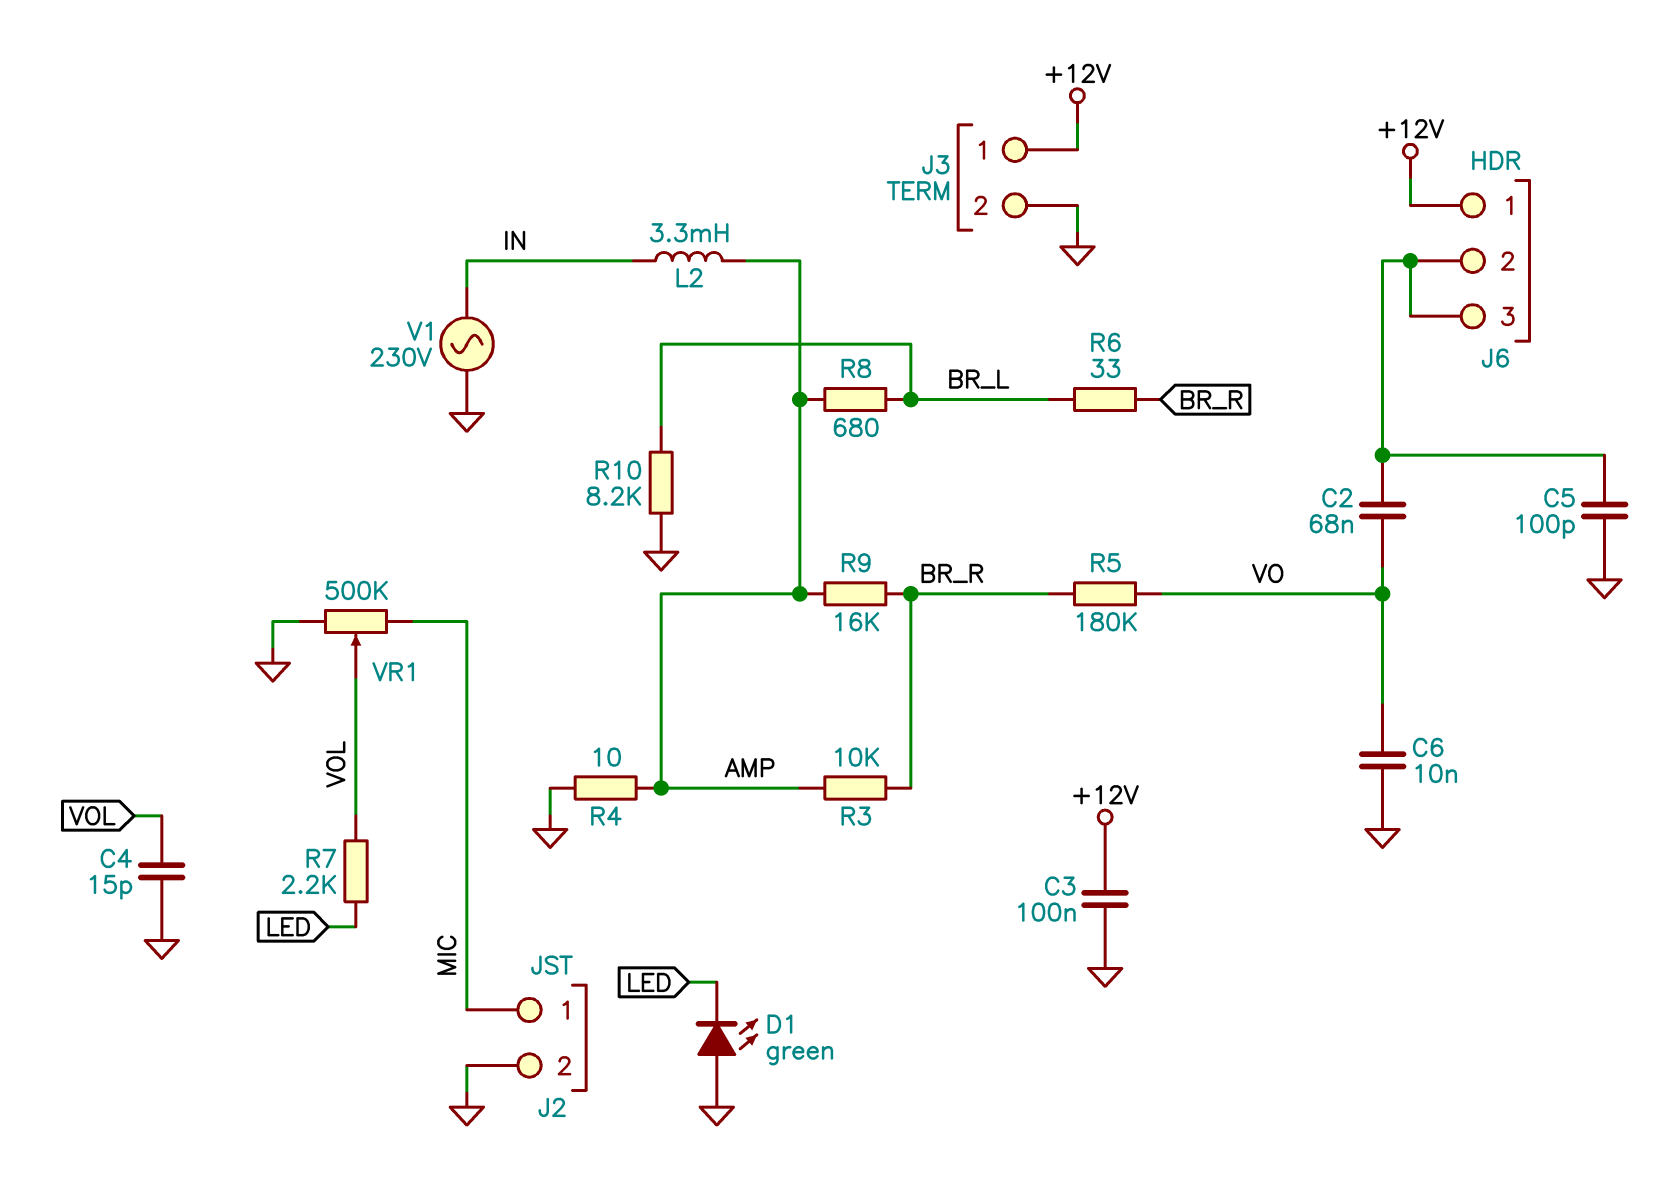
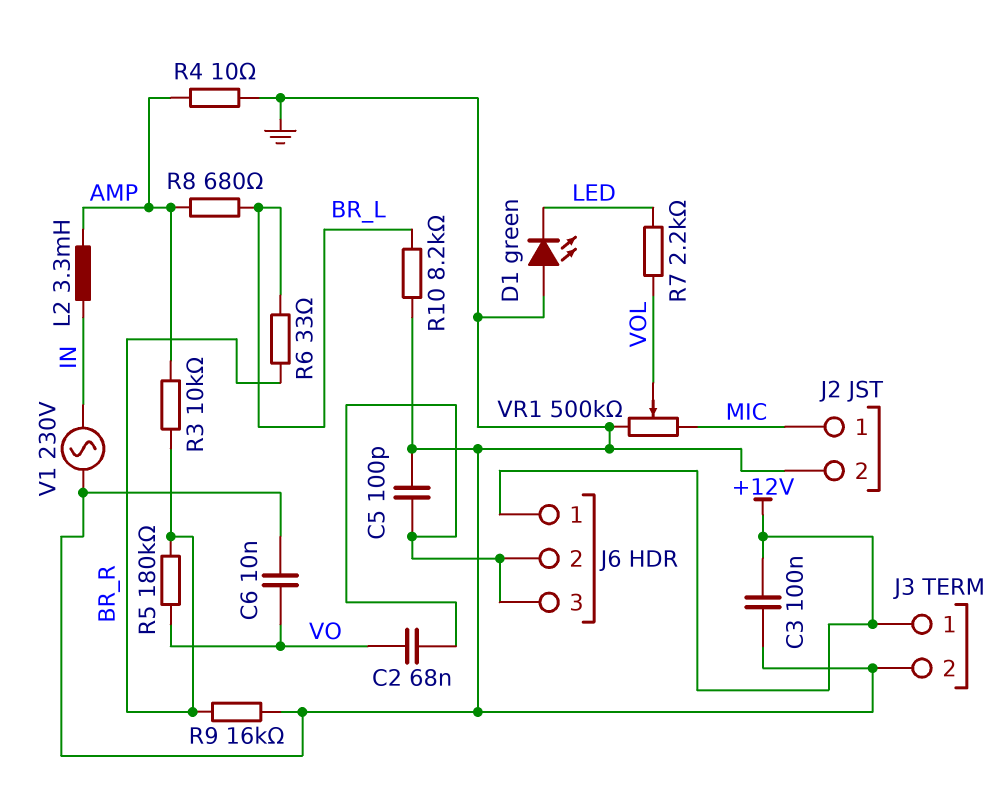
C4: 15pF (GND, VOL) -> none
R9: 16k (AMP, BR_R) -> 16k (BR_R, GND)

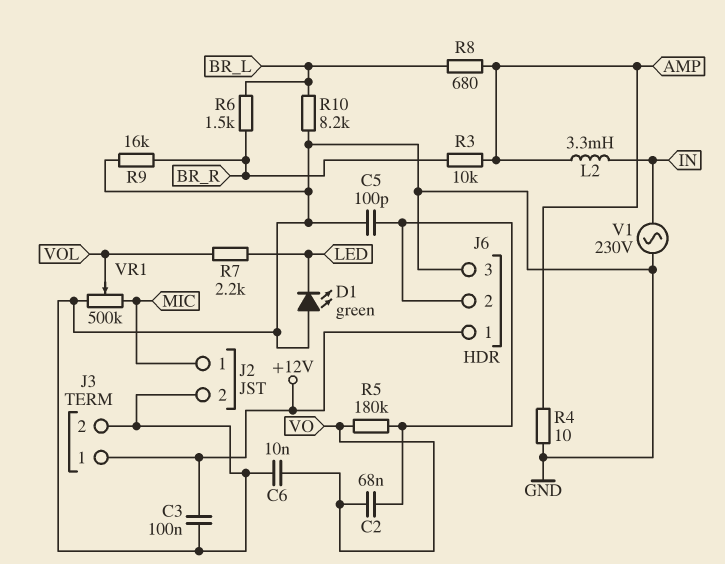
J6 pin 3: J6/2 -> GND
R5: 180k (BR_R, VO) -> 180k (J6/2, VO)
R6: 33 (BR_L, BR_R) -> 1.5k (BR_L, BR_R)

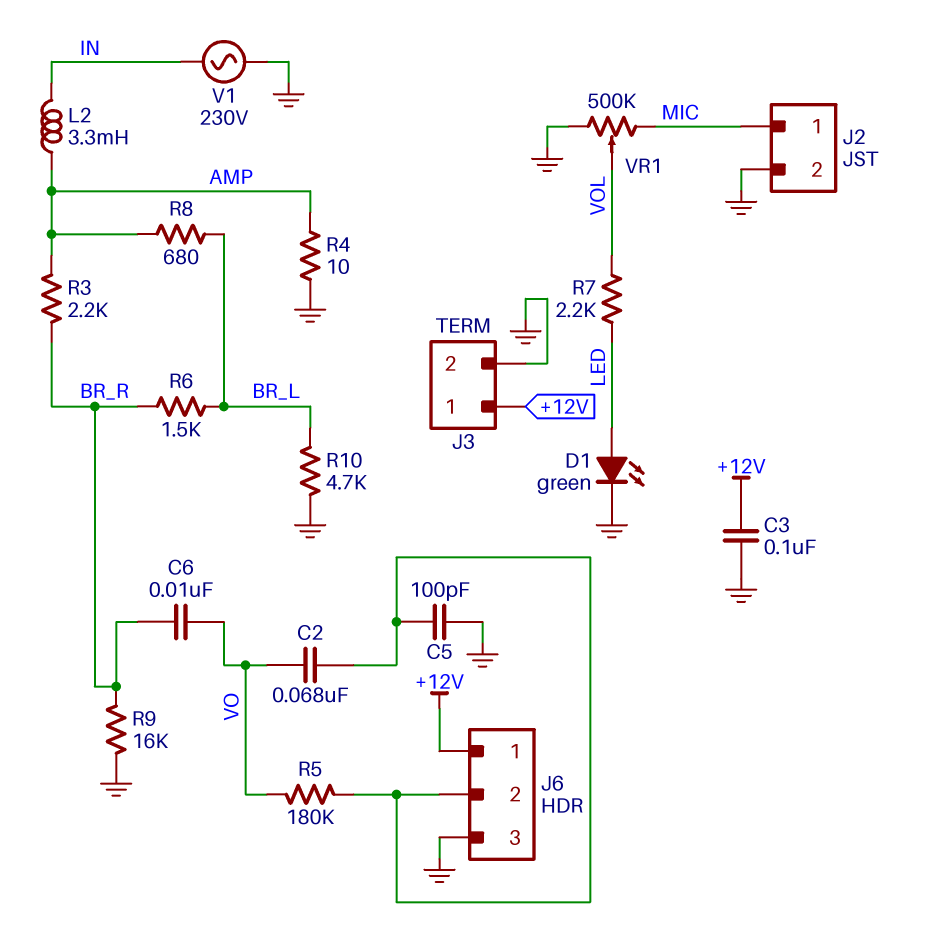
C6: 10nF (GND, VO) -> 10nF (BR_R, VO)
D1: LED green (A GND, K LED) -> LED green (A LED, K GND)
R3: 10k (AMP, BR_R) -> 2.2k (AMP, BR_R)
R10: 8.2k (BR_L, GND) -> 4.7k (BR_L, GND)

